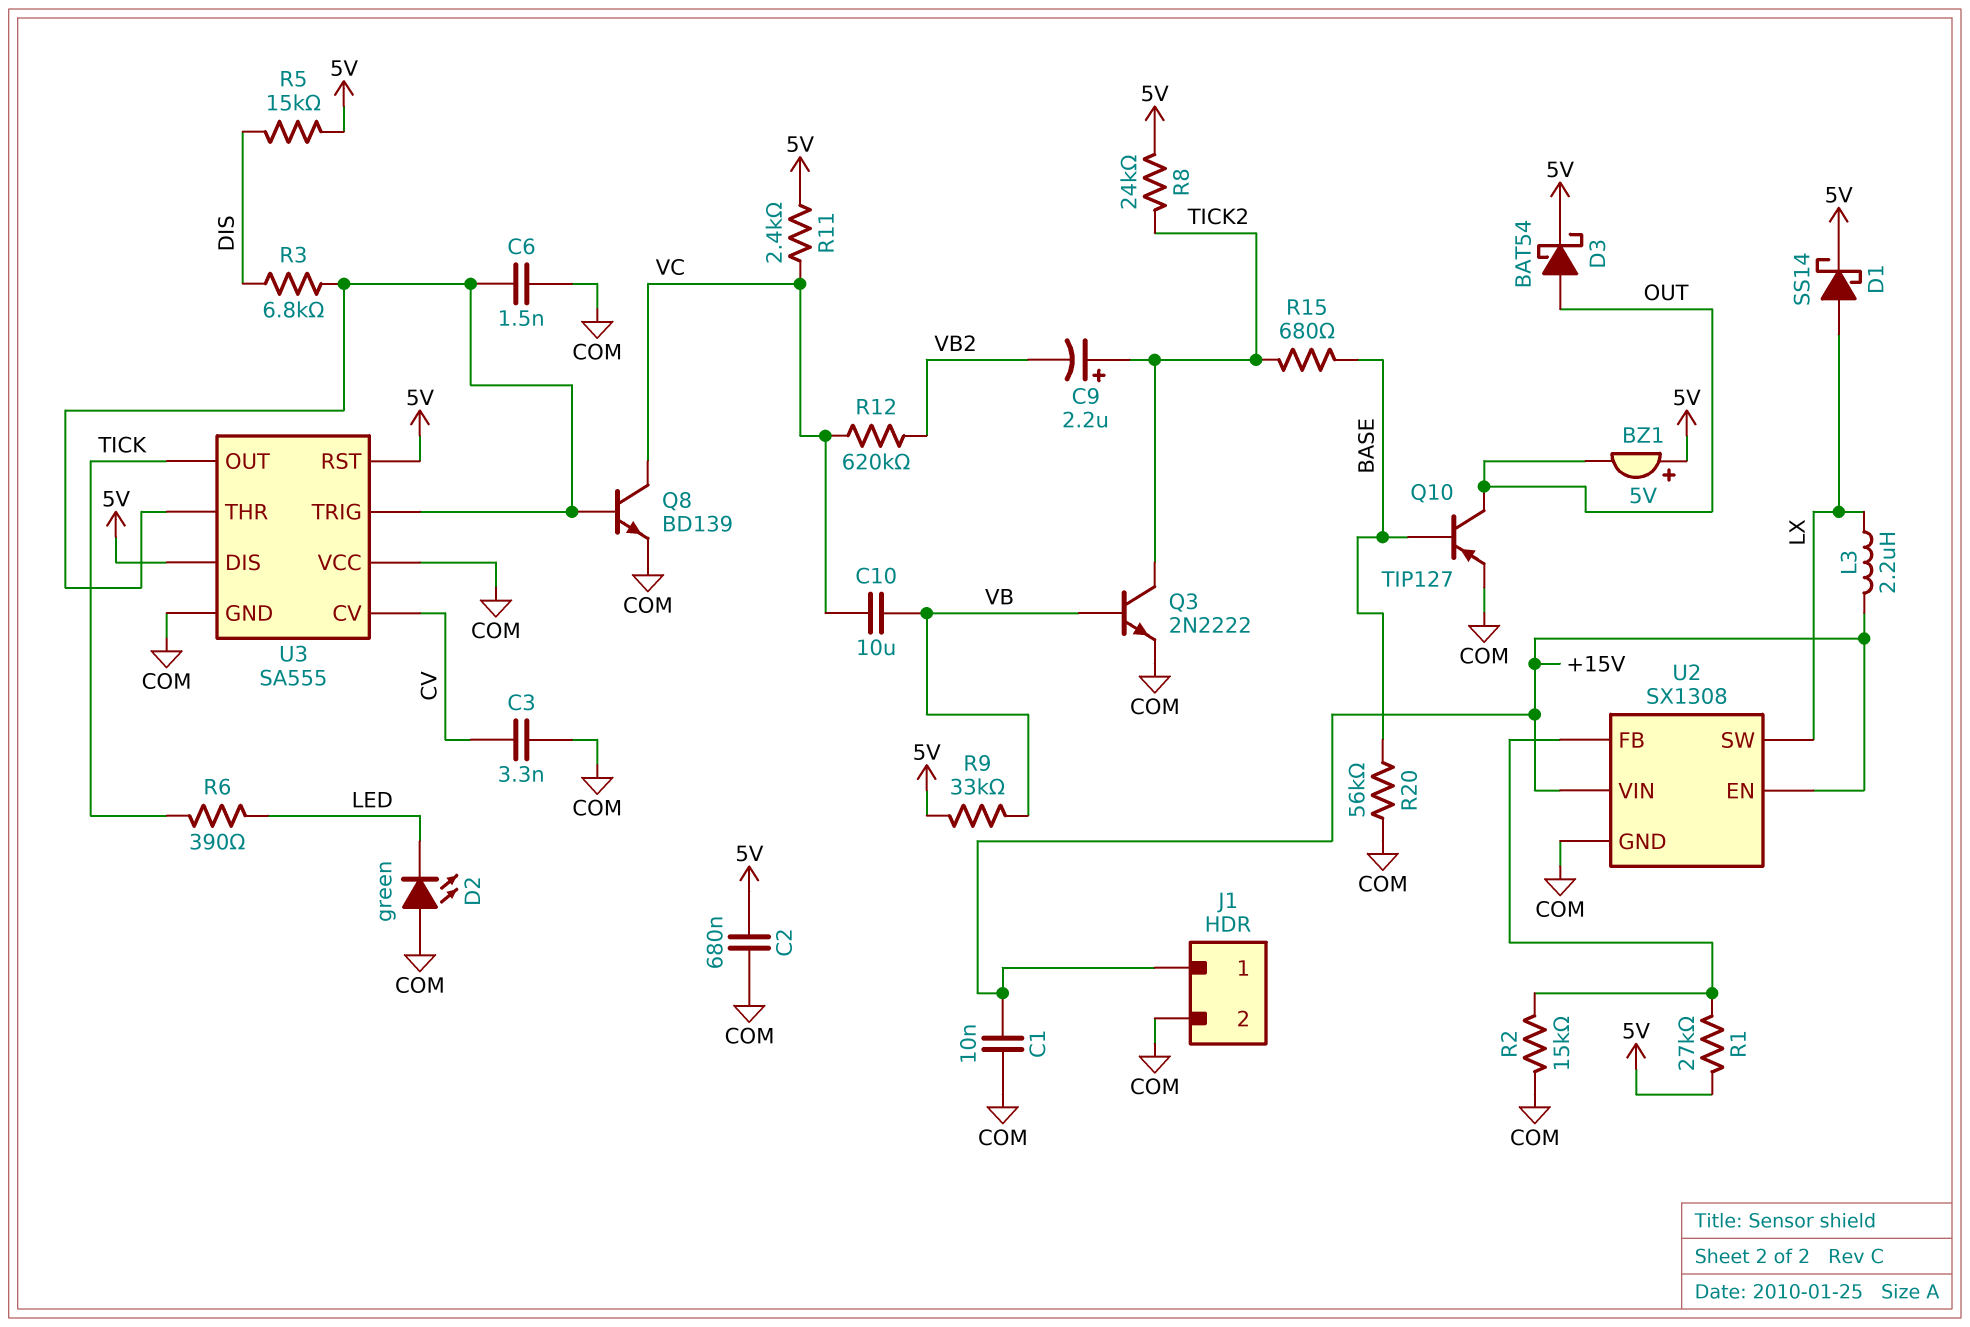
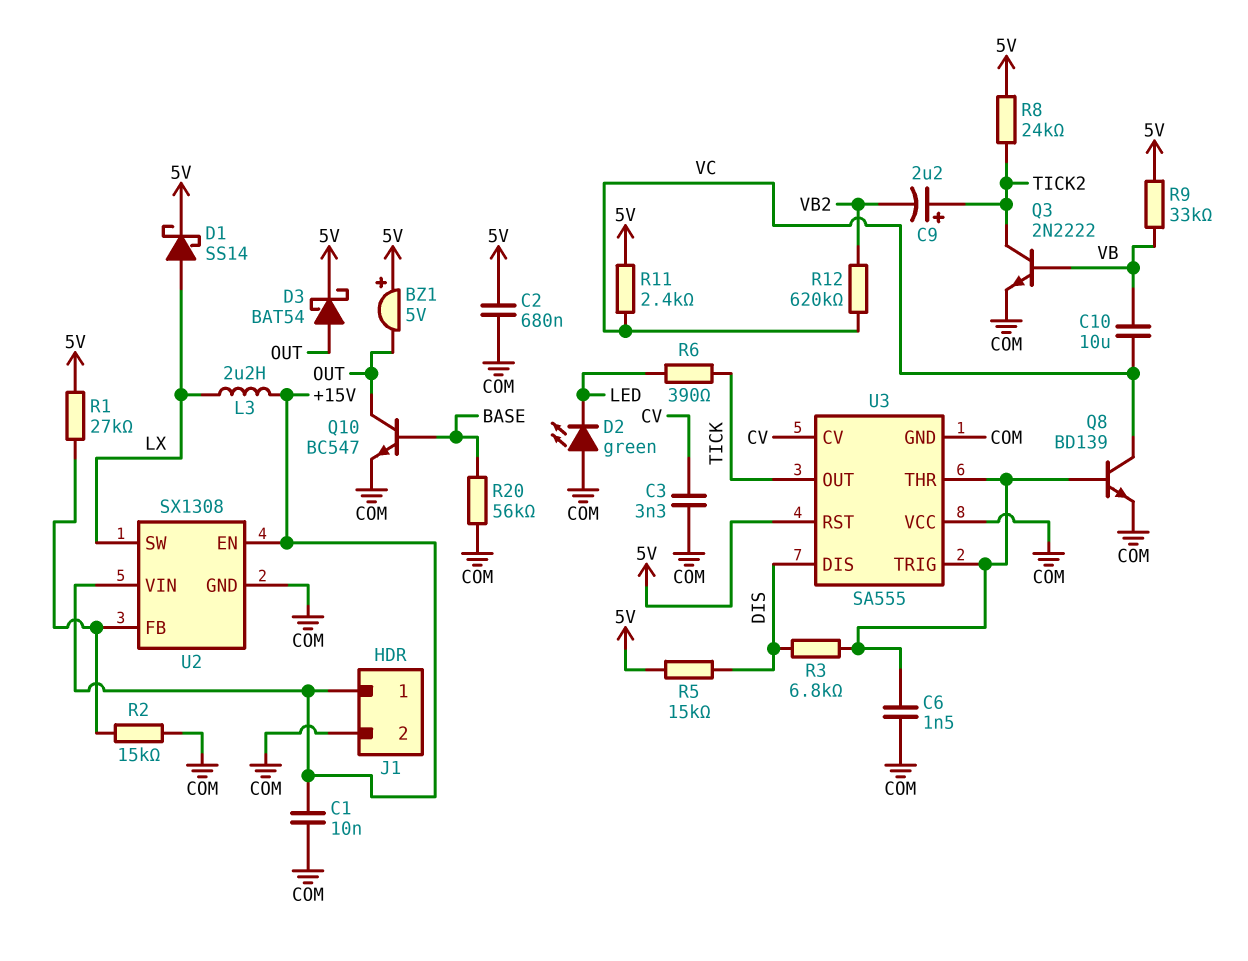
Q10: PNP TIP127 (B BASE, C OUT, E COM) -> NPN BC547 (B BASE, C OUT, E COM)
R15: 680 (BASE, TICK2) -> none
U3 pin DIS: 5V -> DIS

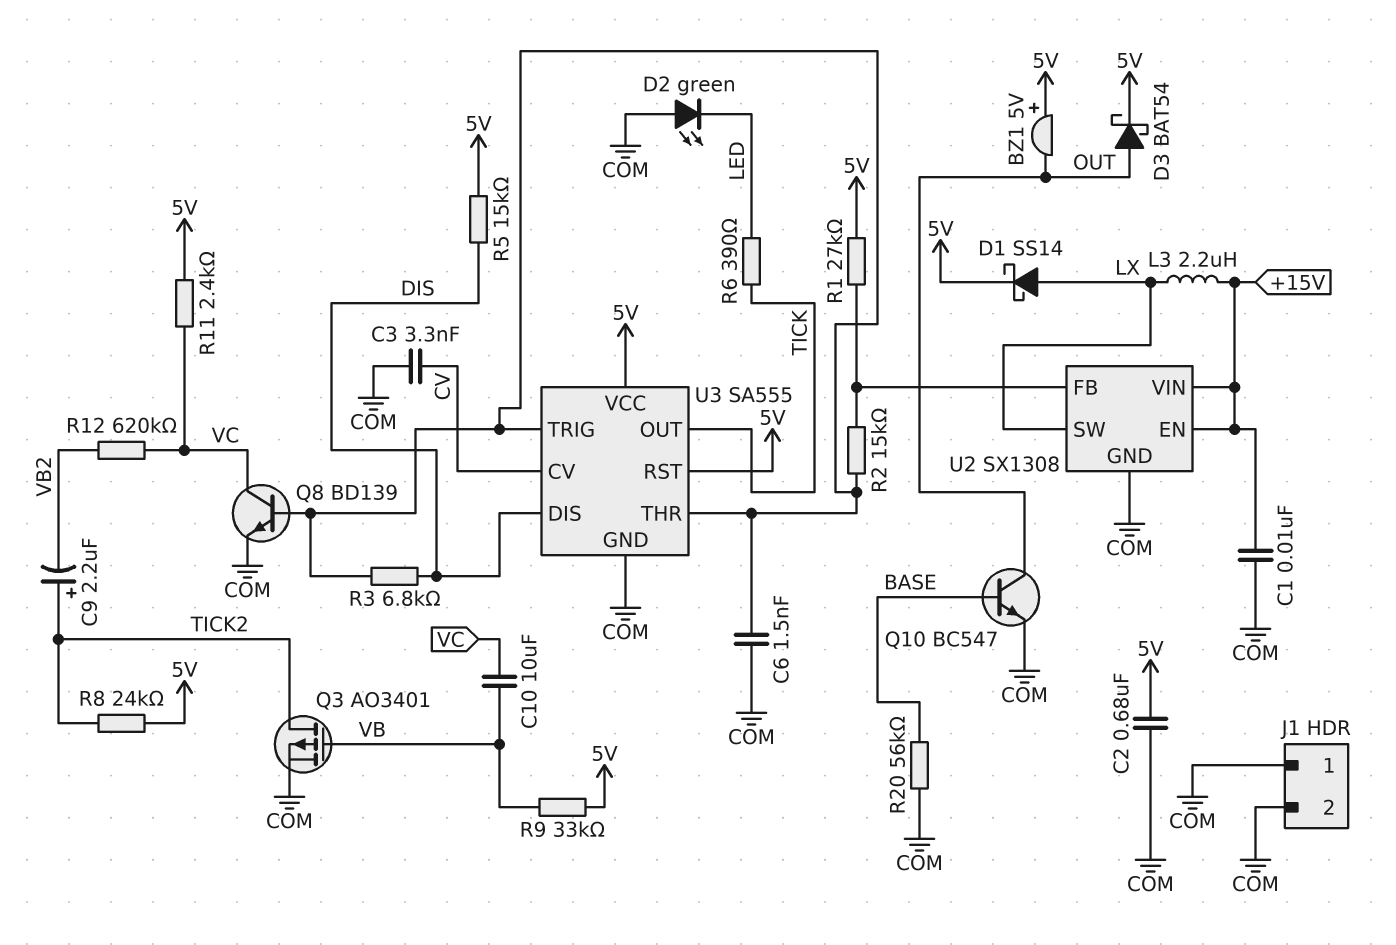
J1 pin 1: +15V -> COM
Q3: NPN 2N2222 (B VB, C TICK2, E COM) -> PMOS AO3401 (G VB, D TICK2, S COM)
R2: 15k (COM, U2/FB) -> 15k (U2/FB, U3/THR)
U3 pin VCC: COM -> 5V

